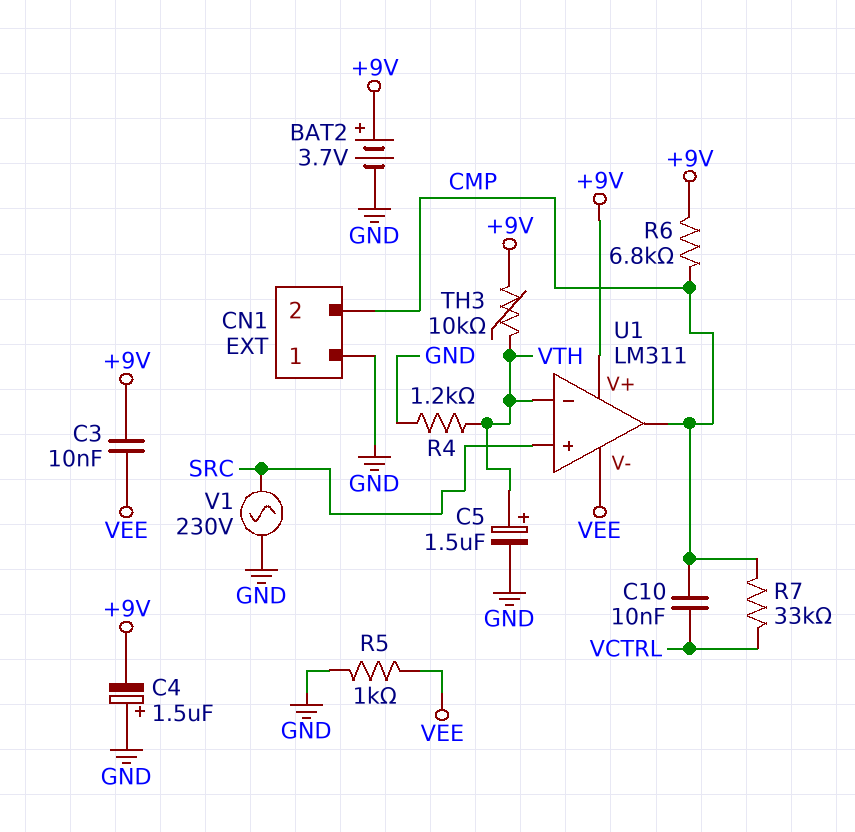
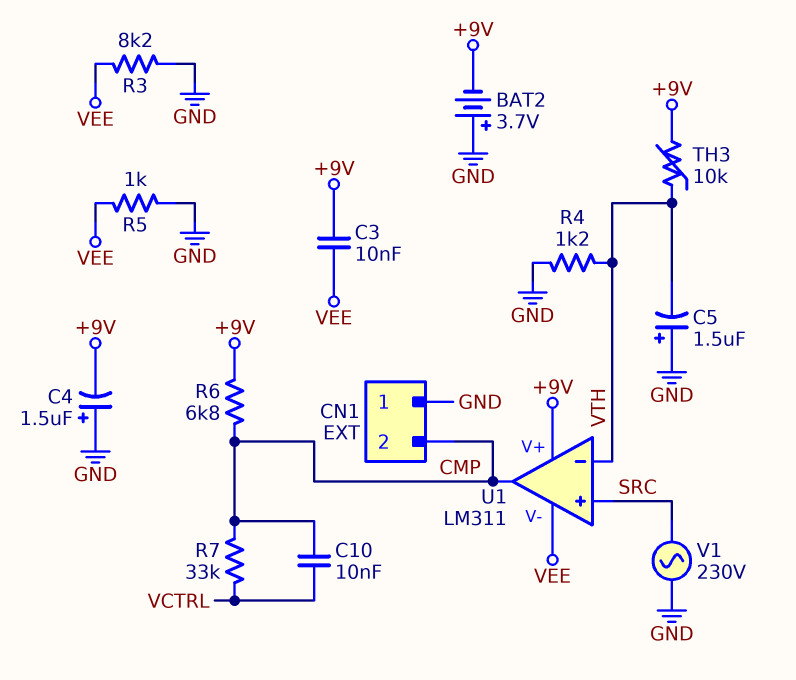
BAT2: 3.7V (plus +9V, minus GND) -> 3.7V (plus GND, minus +9V)
C5: 1.5uF (plus VTH, minus GND) -> 1.5uF (plus GND, minus VTH)
R3: none -> 8.2k (GND, VEE)

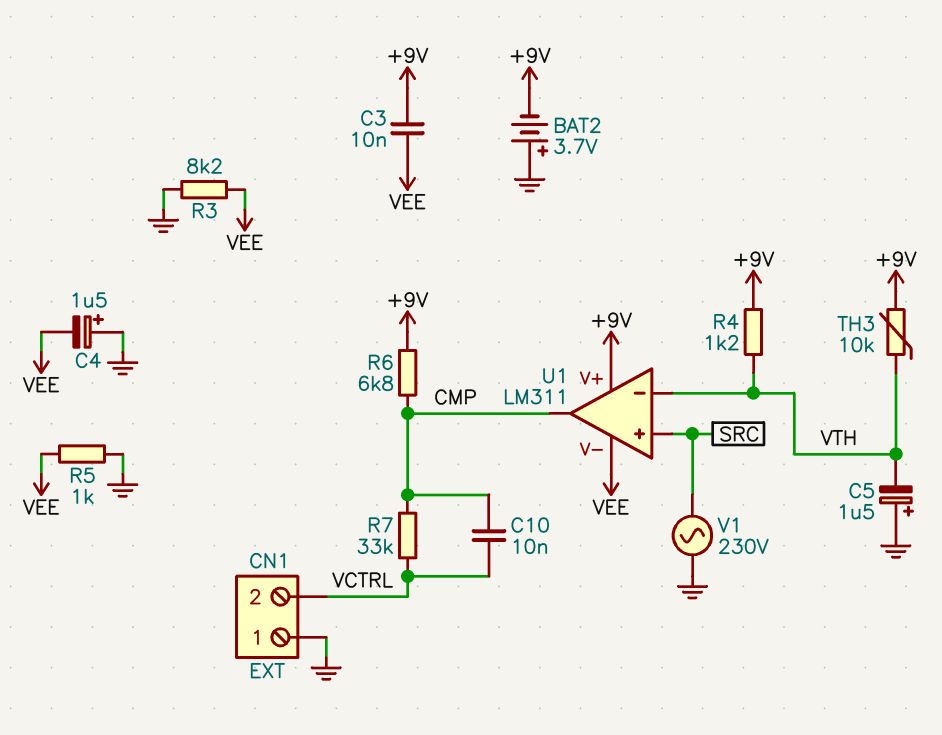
C4: 1.5uF (plus GND, minus +9V) -> 1.5uF (plus GND, minus VEE)
CN1 pin 2: CMP -> VCTRL
R4: 1.2k (GND, VTH) -> 1.2k (+9V, VTH)

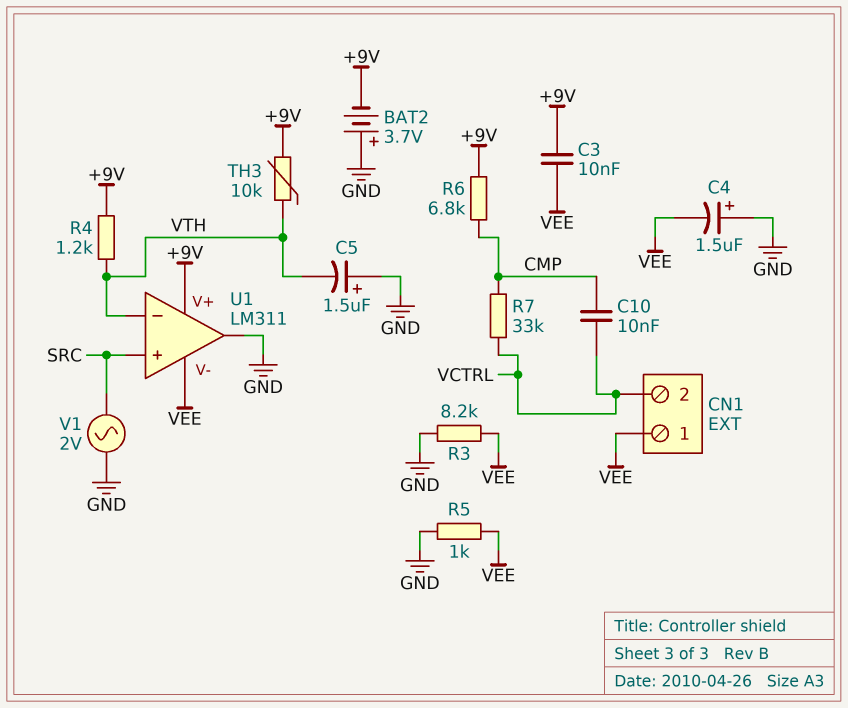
CN1 pin 1: GND -> VEE
U1 pin out: CMP -> GND
V1: AC 230V (GND, SRC) -> AC 2V (GND, SRC)

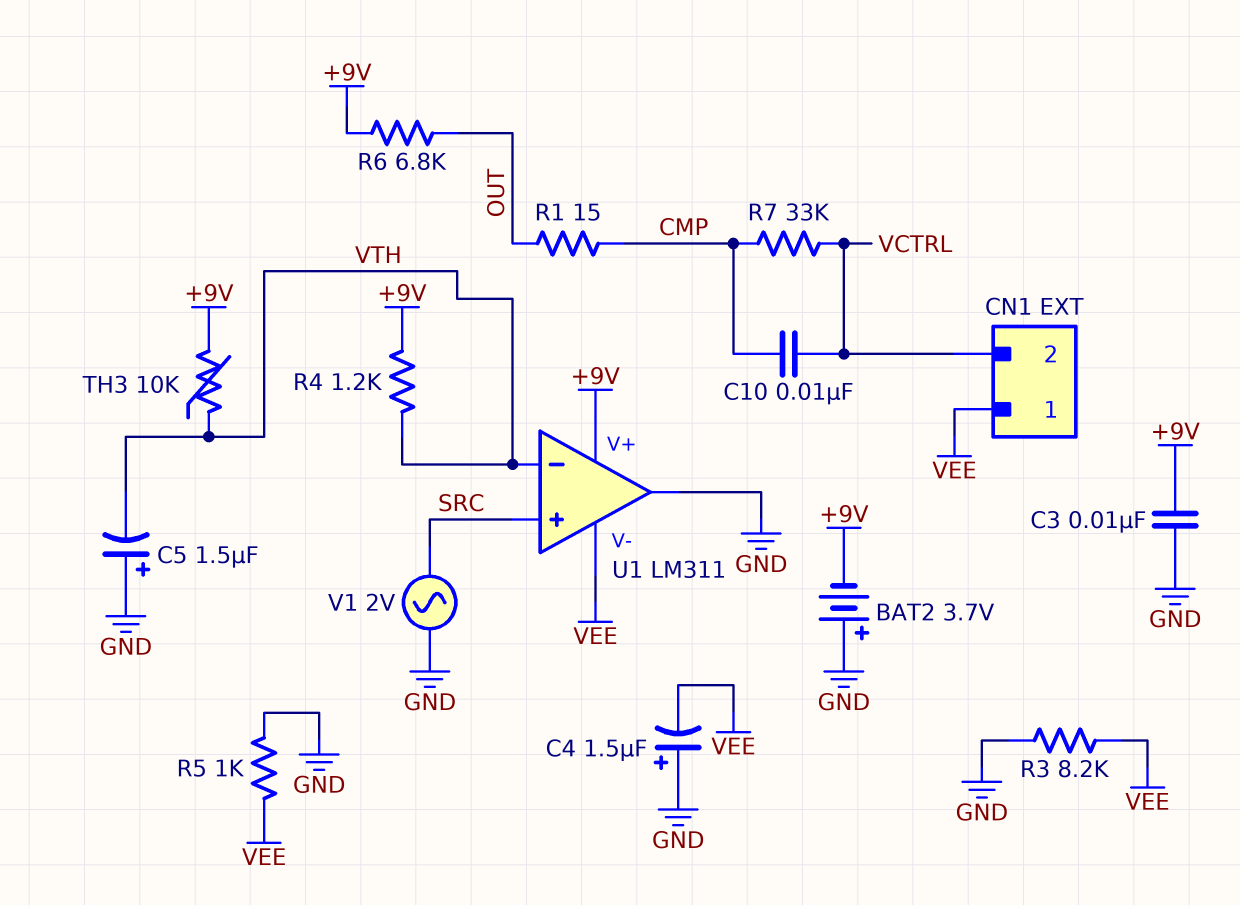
C3: 10nF (+9V, VEE) -> 10nF (+9V, GND)
R1: none -> 15 (CMP, OUT)
R6: 6.8k (+9V, CMP) -> 6.8k (+9V, OUT)

